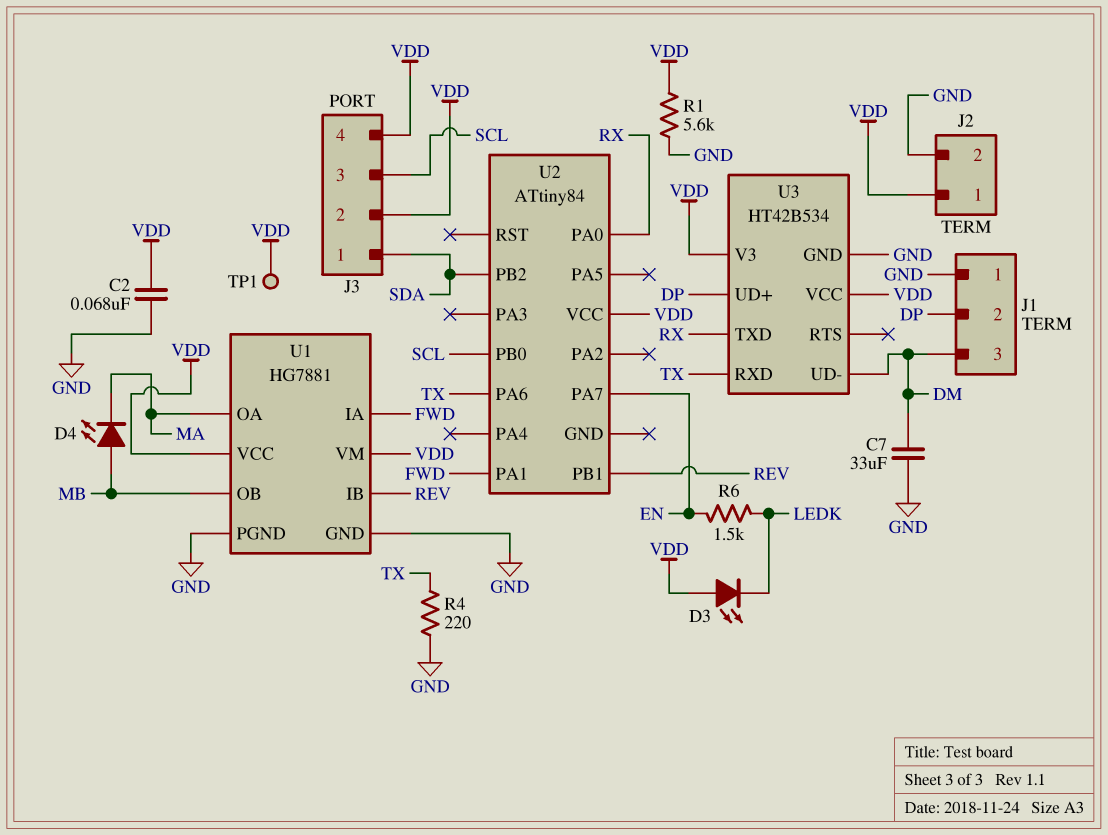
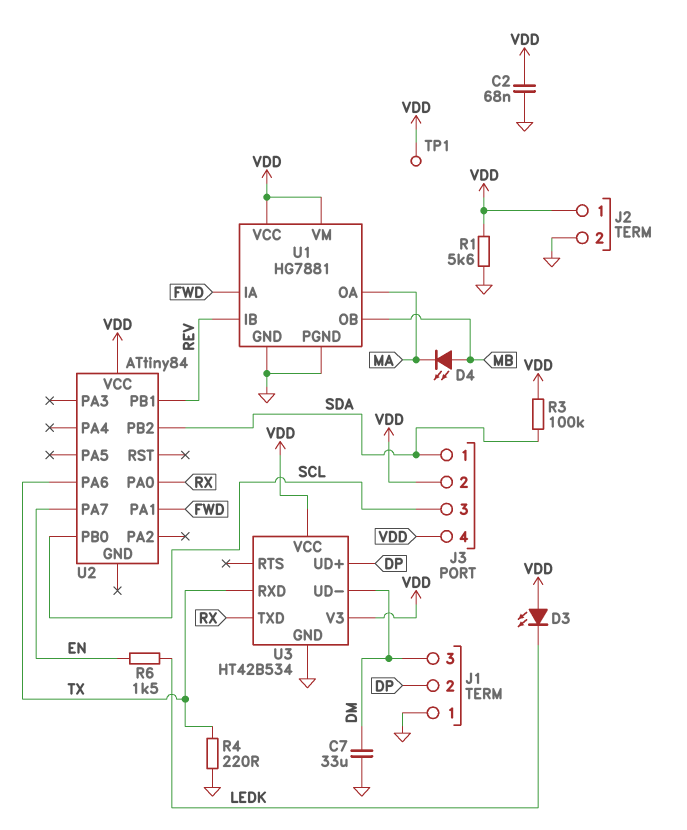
R3: none -> 100k (SDA, VDD)

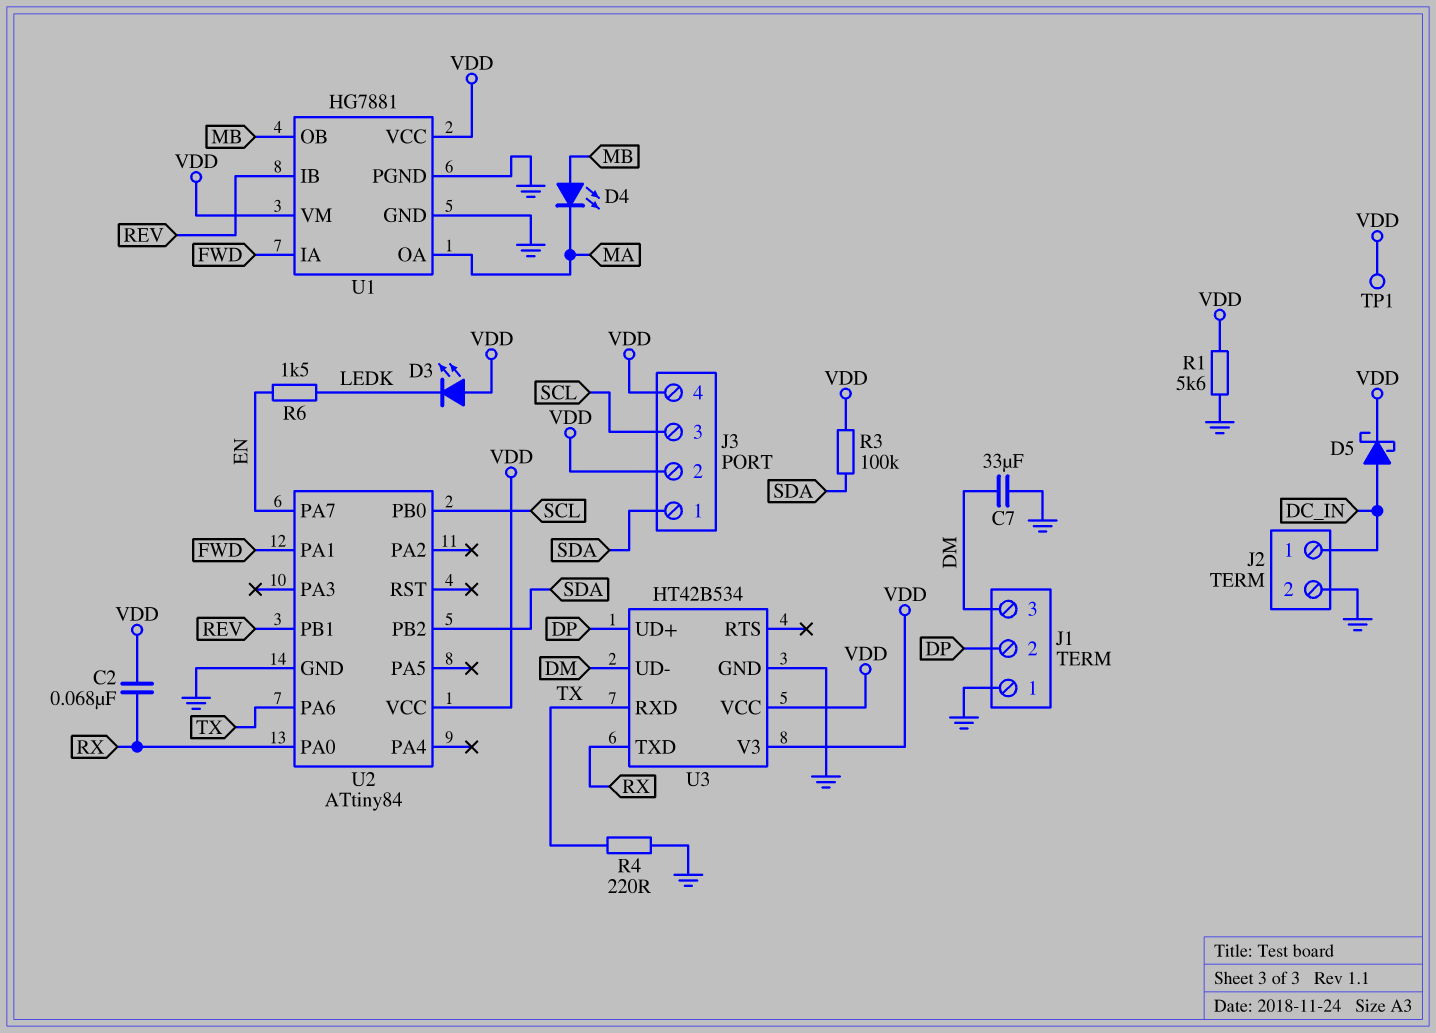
C2: 68nF (GND, VDD) -> 68nF (RX, VDD)
D5: none -> schottky (A DC_IN, K VDD)
J2 pin 1: VDD -> DC_IN
U2 pin GND: none -> GND

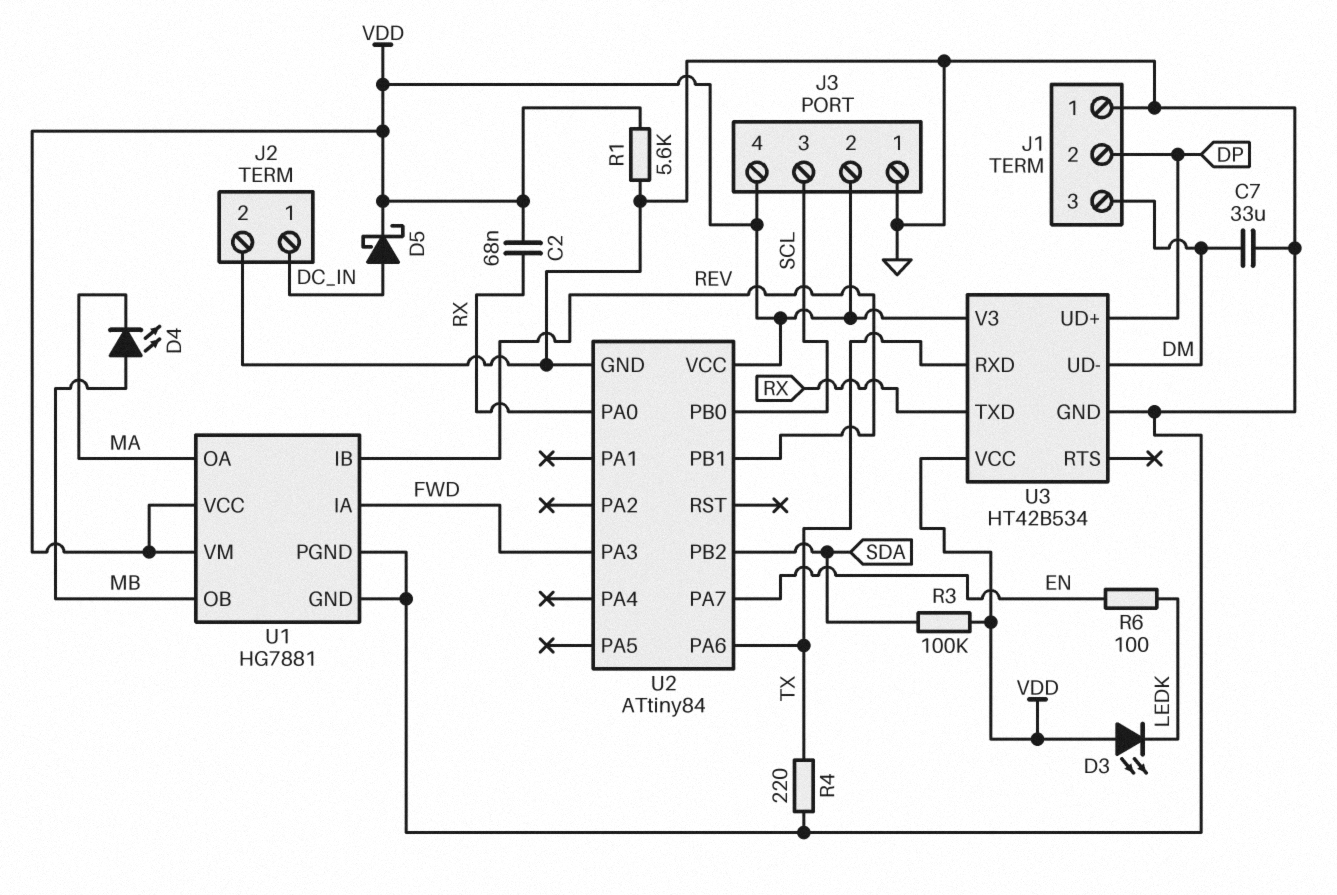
J3 pin 1: SDA -> GND
R6: 1.5k (EN, LEDK) -> 100 (EN, LEDK)
TP1: test point (VDD) -> none
U2 pin PA1: FWD -> none
U2 pin PA3: none -> FWD

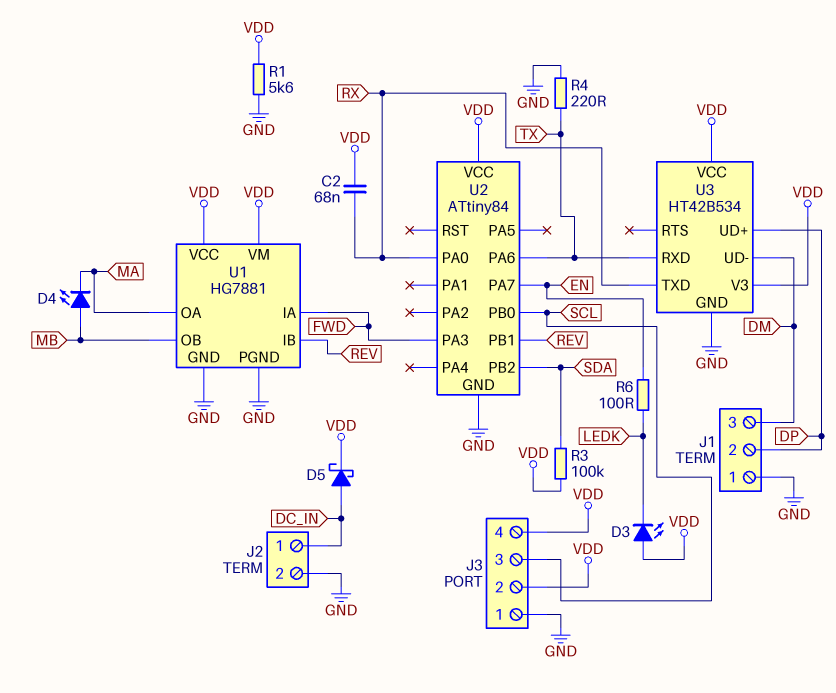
C7: 33uF (DM, GND) -> none

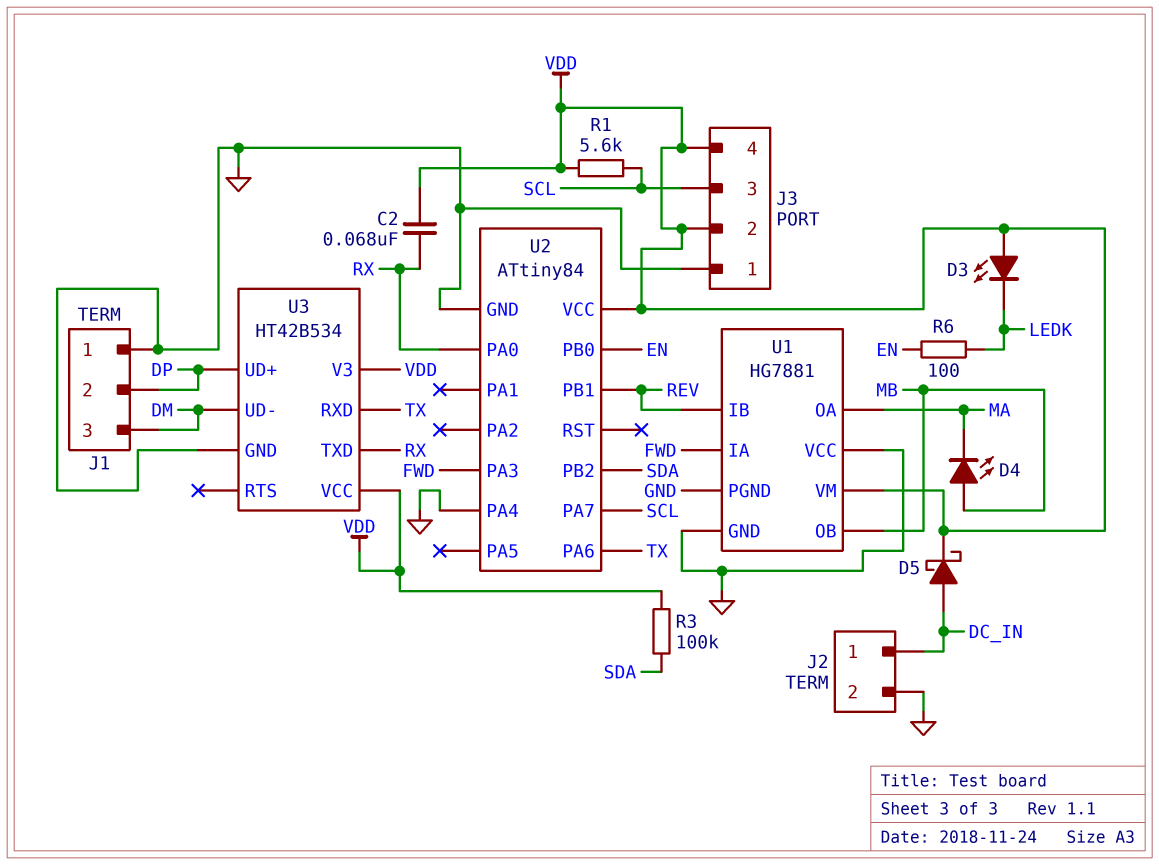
R1: 5.6k (GND, VDD) -> 5.6k (SCL, VDD)
R4: 220 (GND, TX) -> none
U1 pin VCC: VDD -> GND
U2 pin PA4: none -> GND
U2 pin PA7: EN -> SCL
U2 pin PB0: SCL -> EN

